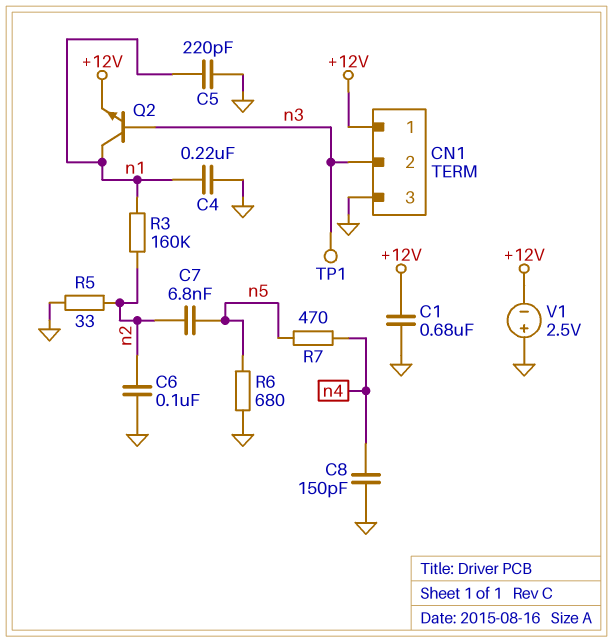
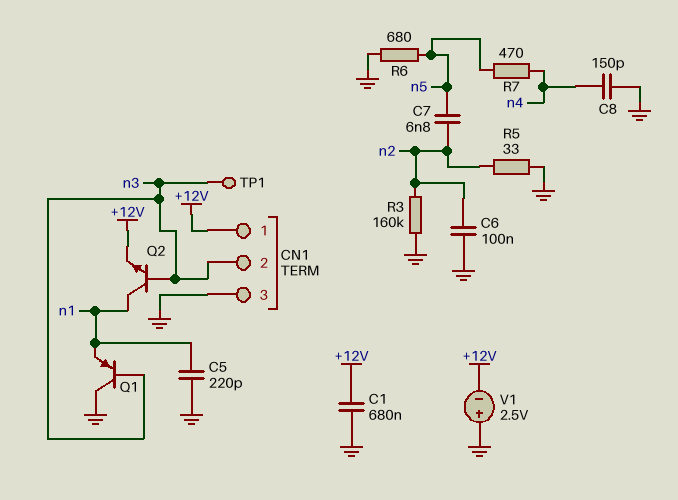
C4: 220nF (GND, n1) -> none
Q1: none -> PNP (B n3, C GND, E n1)
R3: 160k (n1, n2) -> 160k (GND, n2)

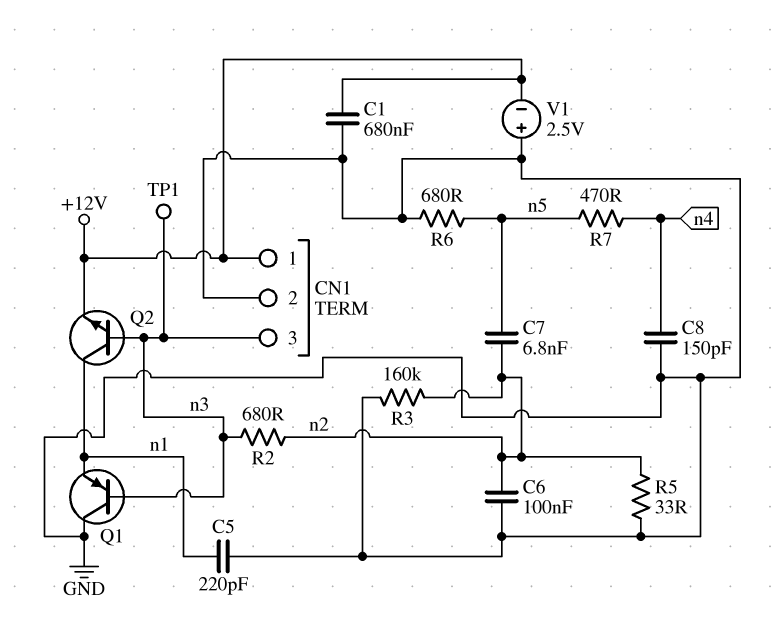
CN1 pin 2: n3 -> GND
CN1 pin 3: GND -> n3
R2: none -> 680 (n2, n3)

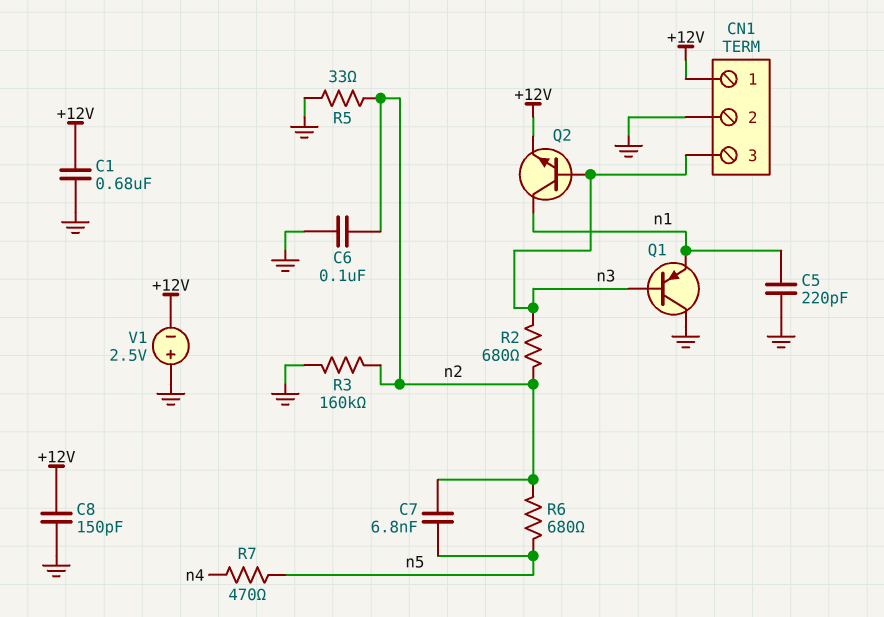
C8: 150pF (GND, n4) -> 150pF (+12V, GND)
R6: 680 (GND, n5) -> 680 (n2, n5)
TP1: test point (n3) -> none

